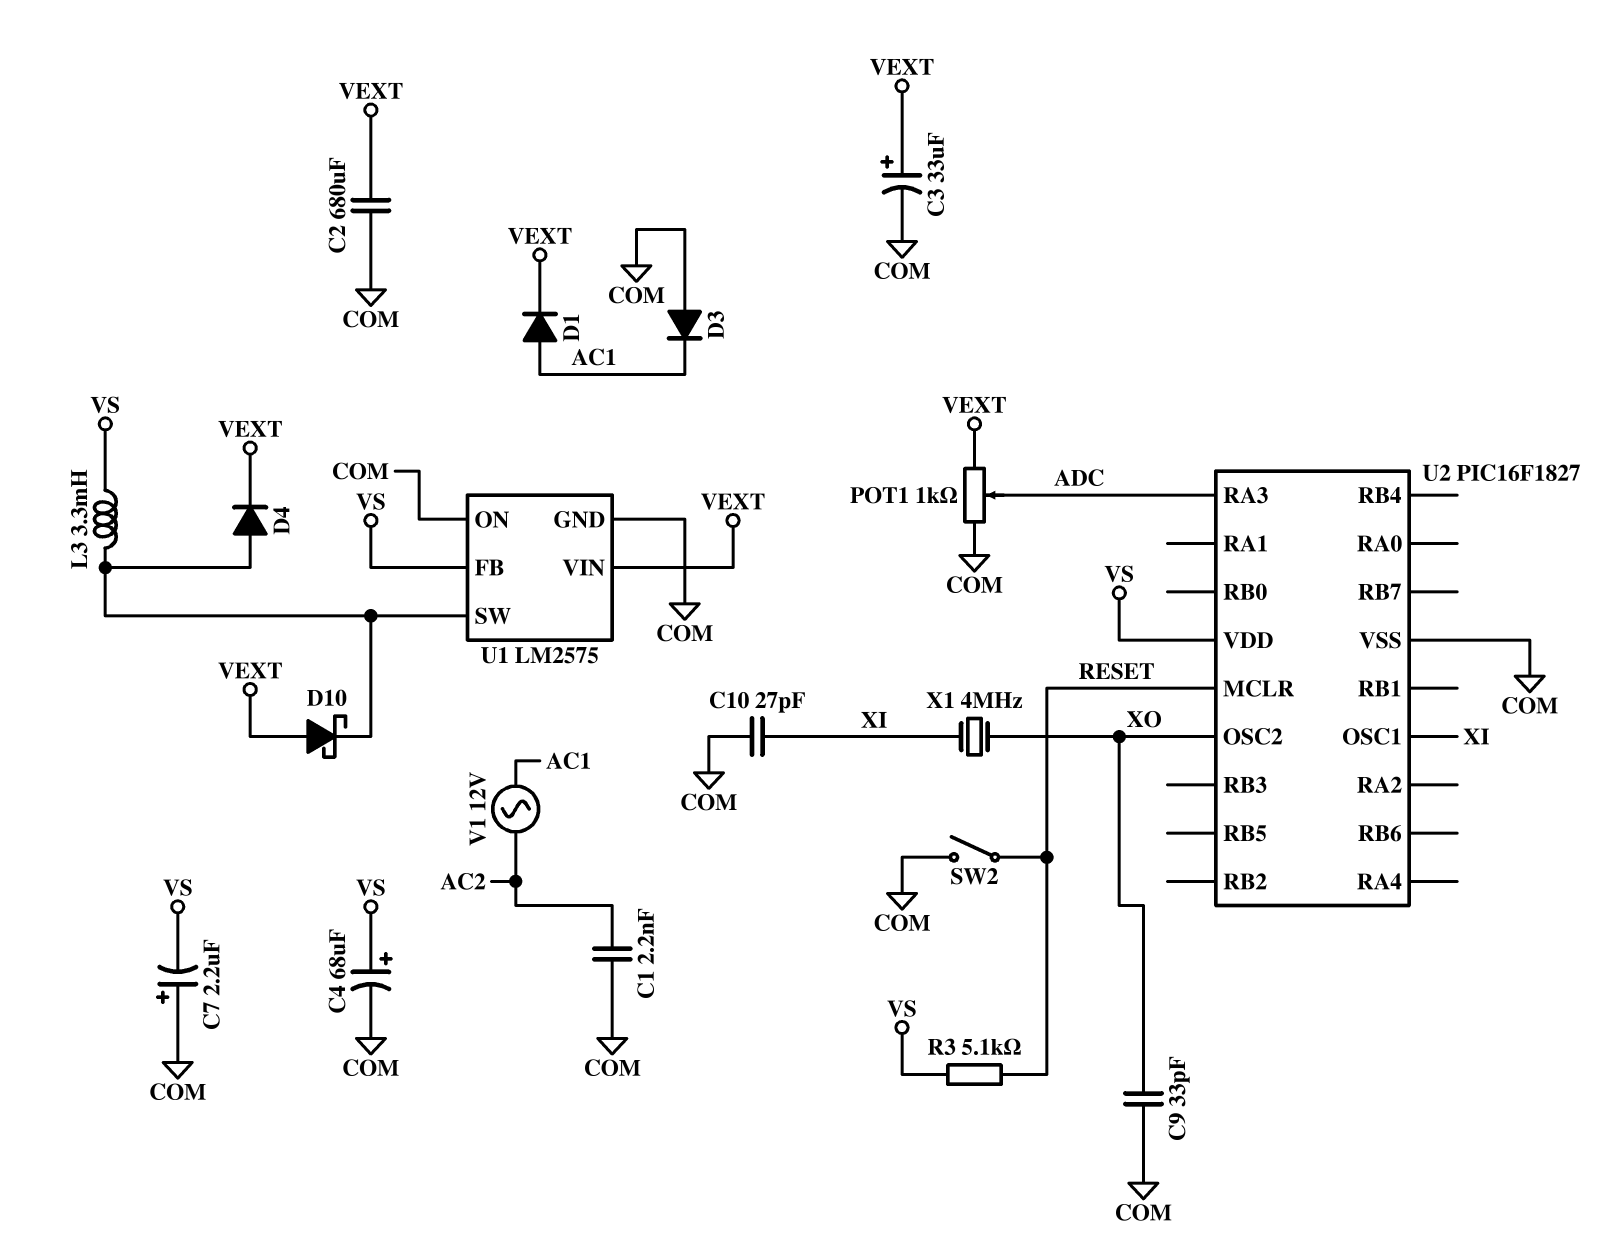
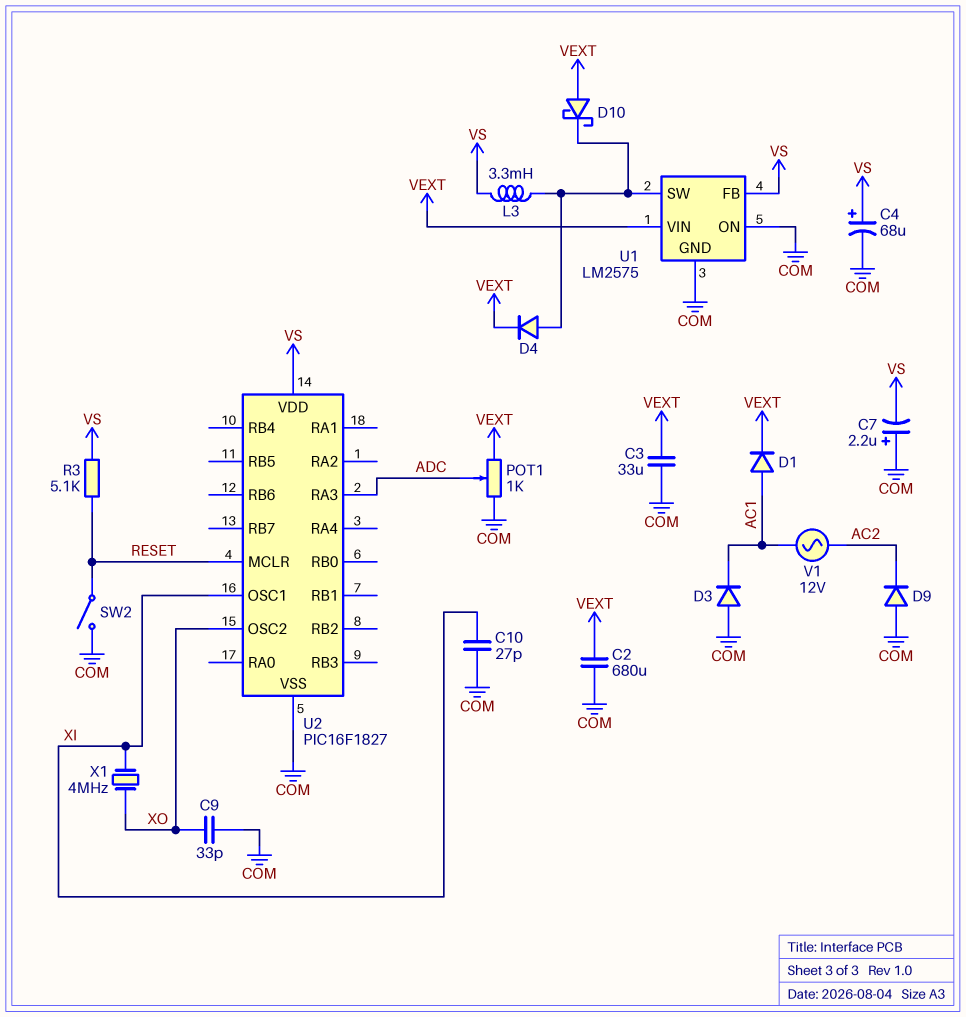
C1: 2.2nF (AC2, COM) -> none
C3: 33uF (plus VEXT, minus COM) -> 33uF (COM, VEXT)
D9: none -> diode (A COM, K AC2)

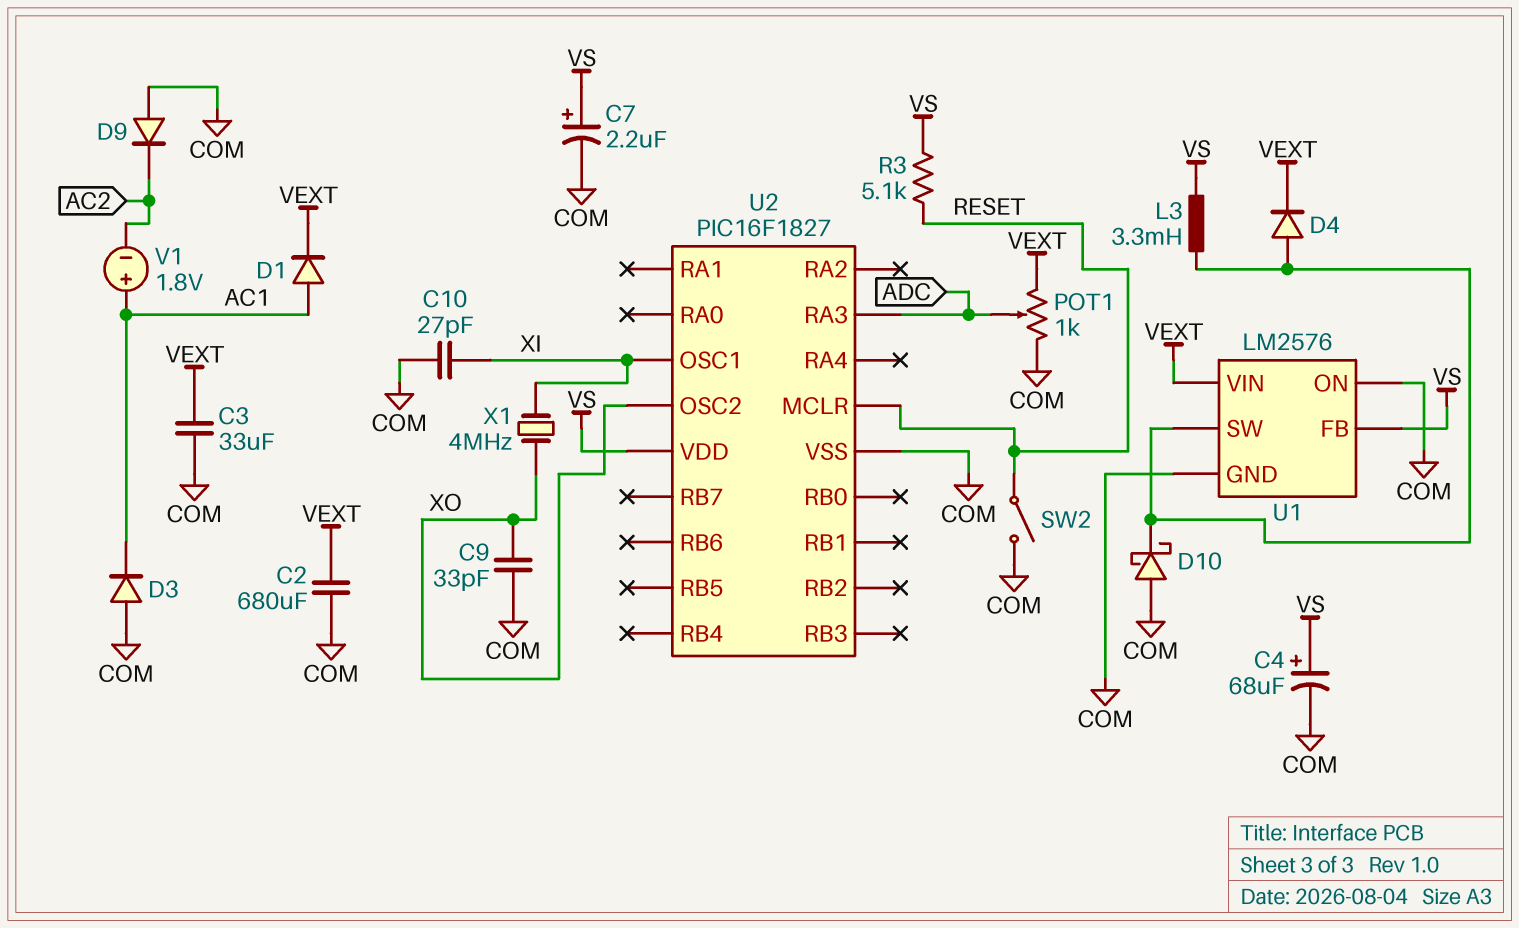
C7: 2.2uF (plus COM, minus VS) -> 2.2uF (plus VS, minus COM)
D10: schottky (A VEXT, K U1/SW) -> schottky (A COM, K U1/SW)
U1: LM2575 -> LM2576
V1: AC 12V (AC1, AC2) -> 1.8V (plus AC1, minus AC2)

